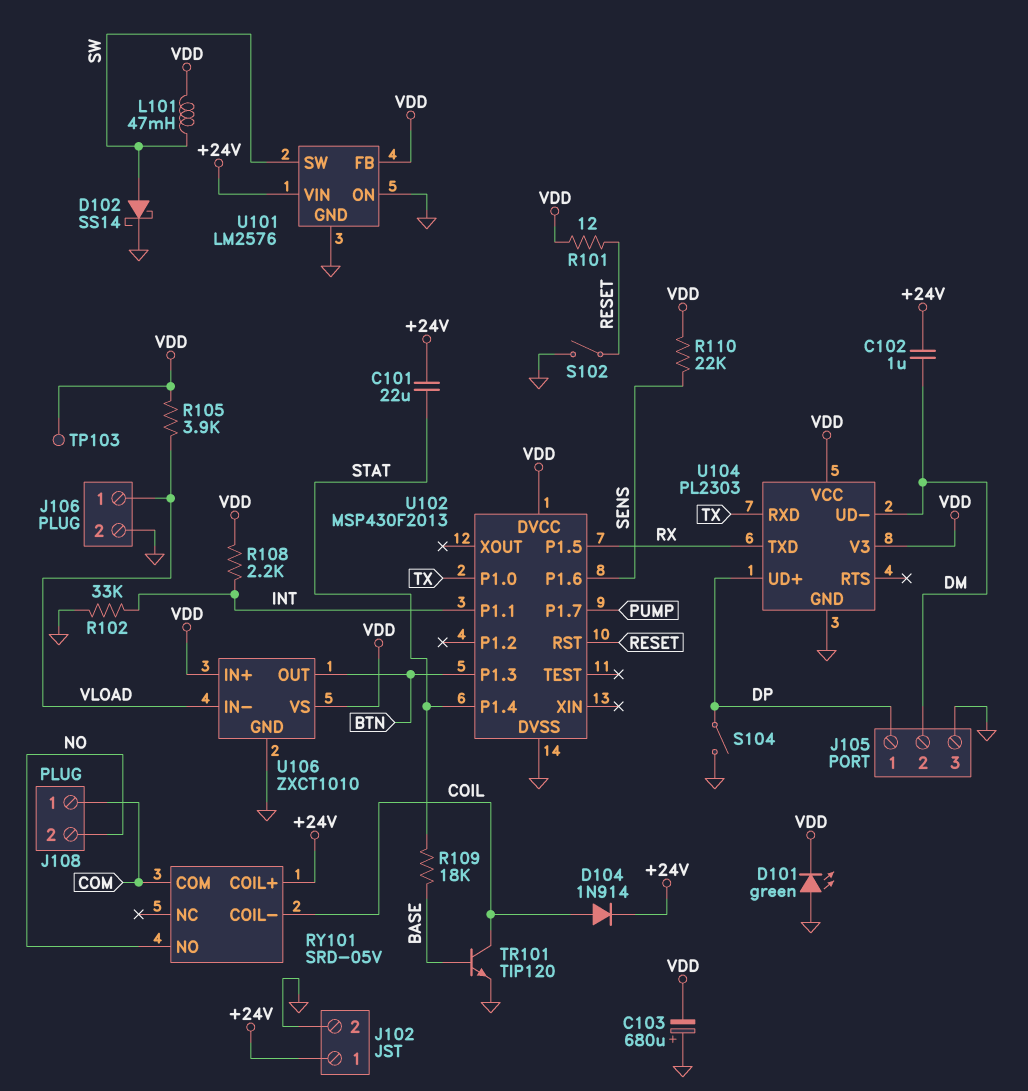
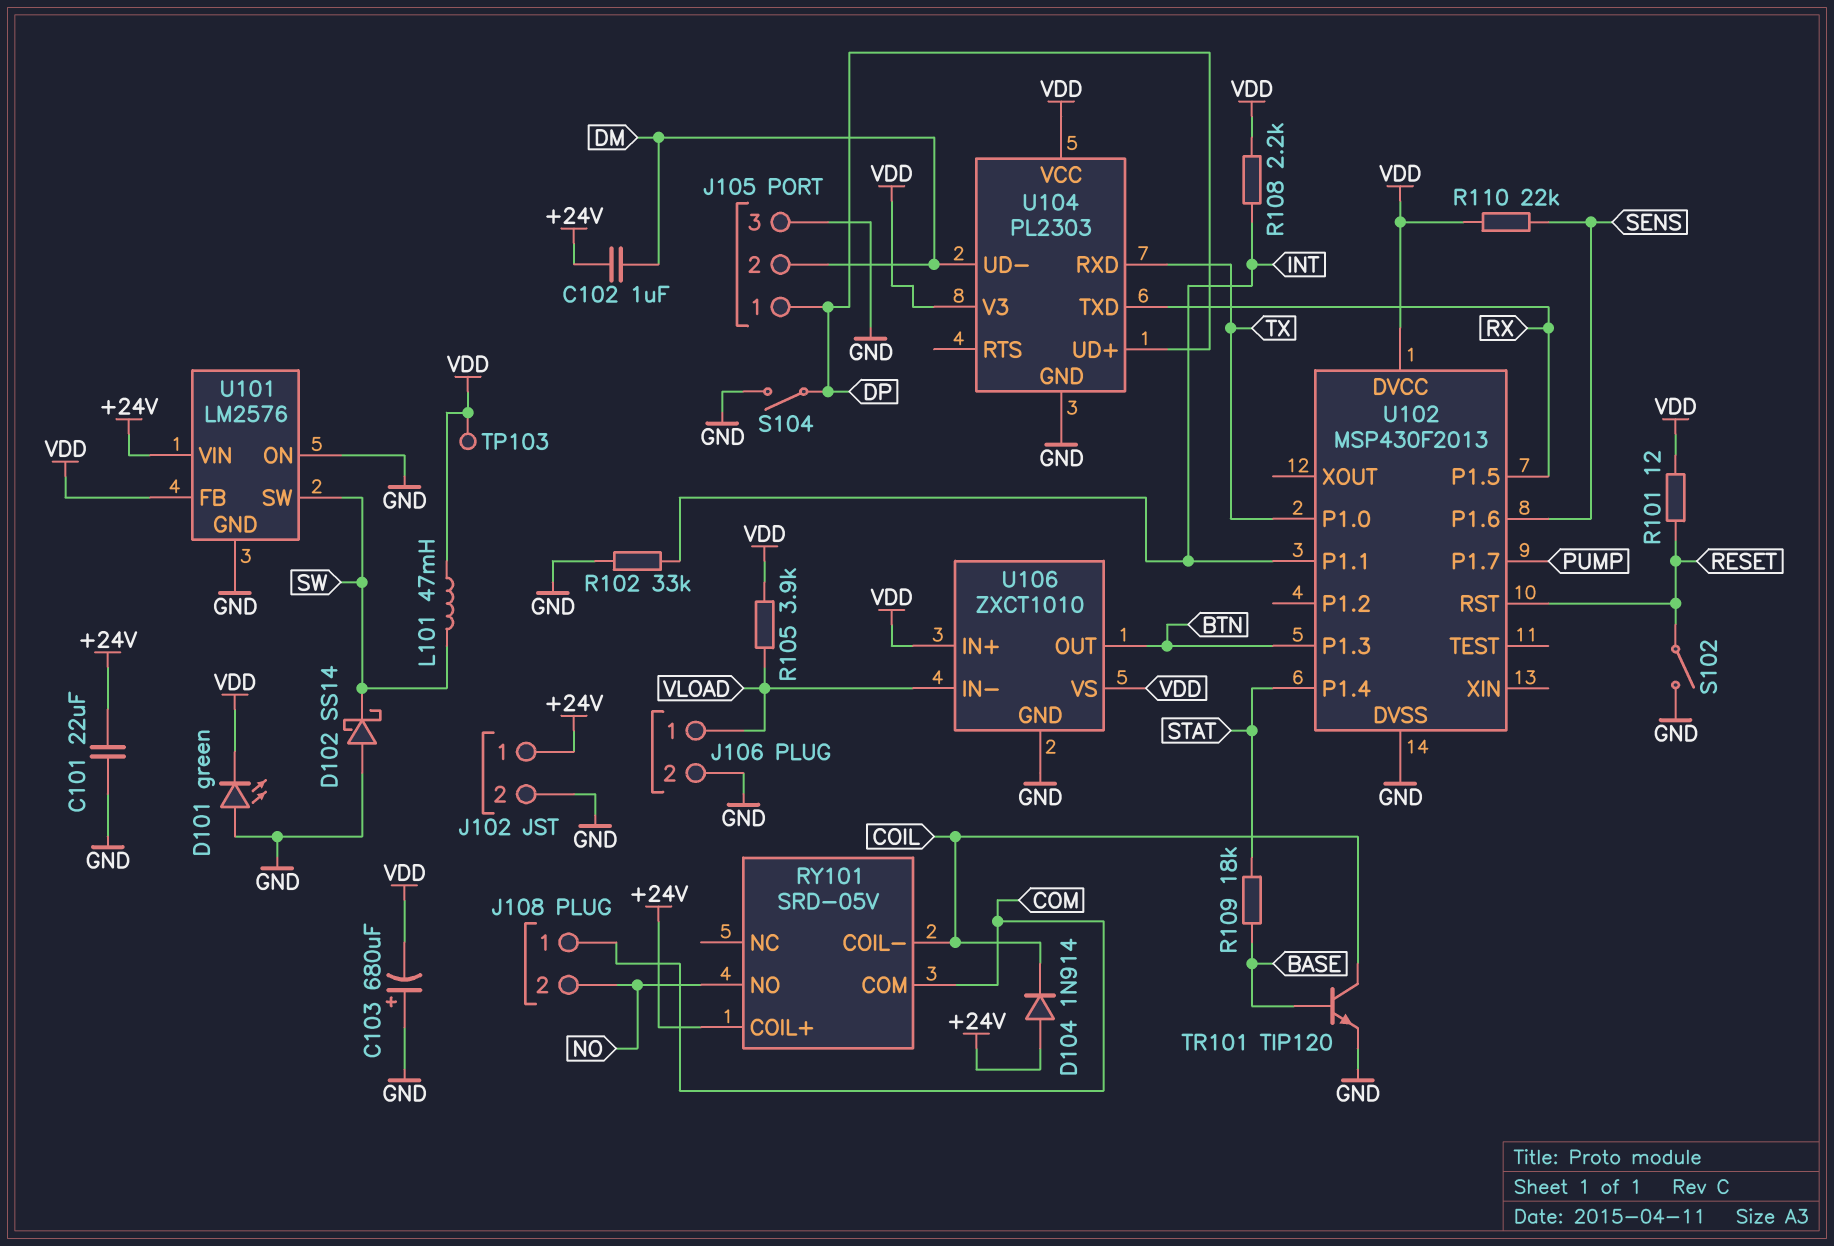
C101: 22uF (+24V, STAT) -> 22uF (+24V, GND)
D102: schottky SS14 (A SW, K GND) -> schottky SS14 (A GND, K SW)
D104: diode 1N914 (A COIL, K +24V) -> diode 1N914 (A +24V, K COIL)

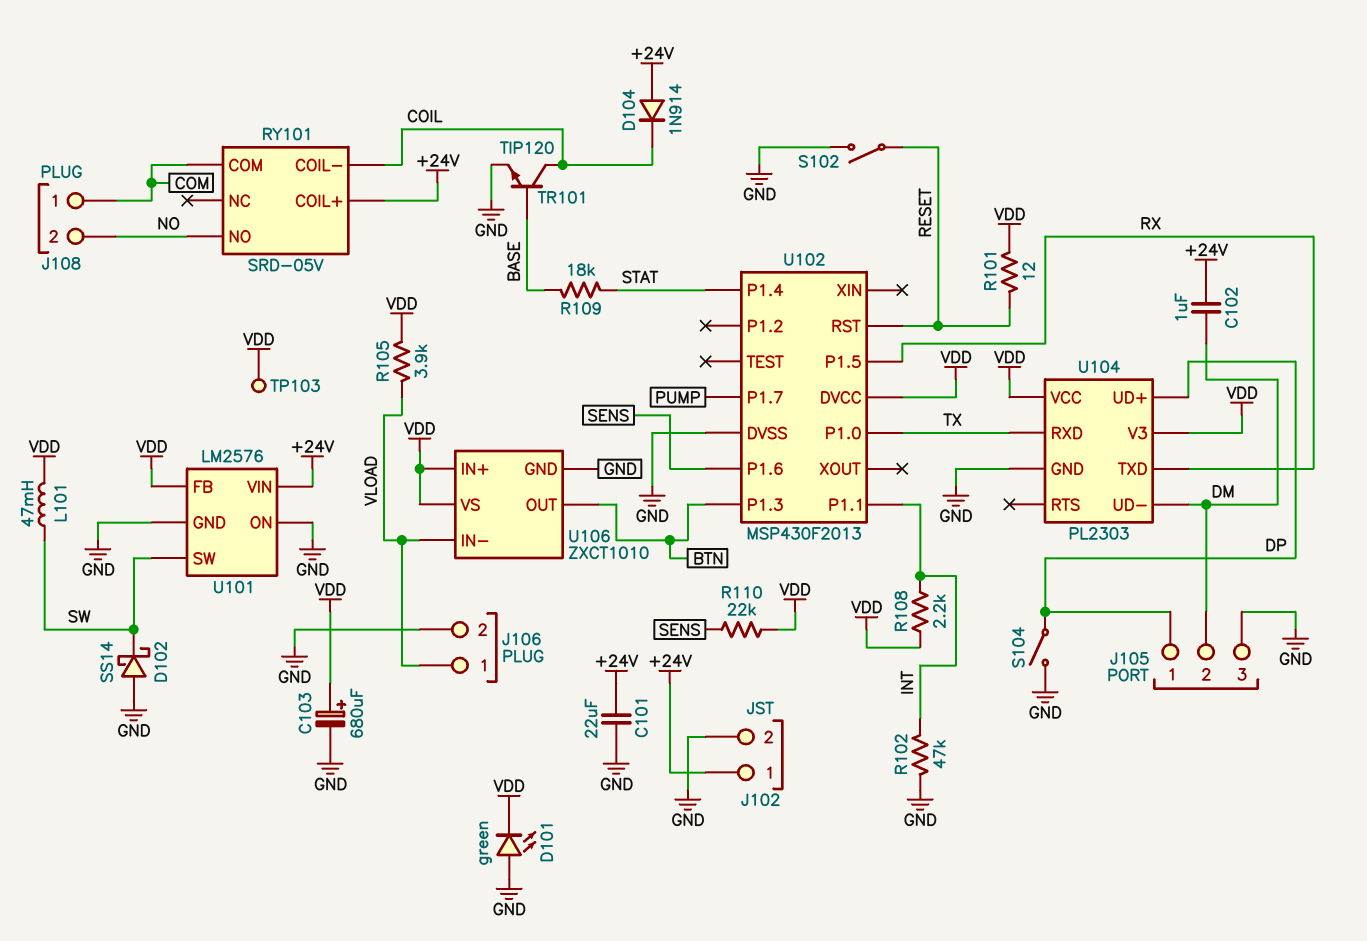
C103: 680uF (plus GND, minus VDD) -> 680uF (plus VDD, minus GND)
R102: 33k (GND, INT) -> 47k (GND, INT)

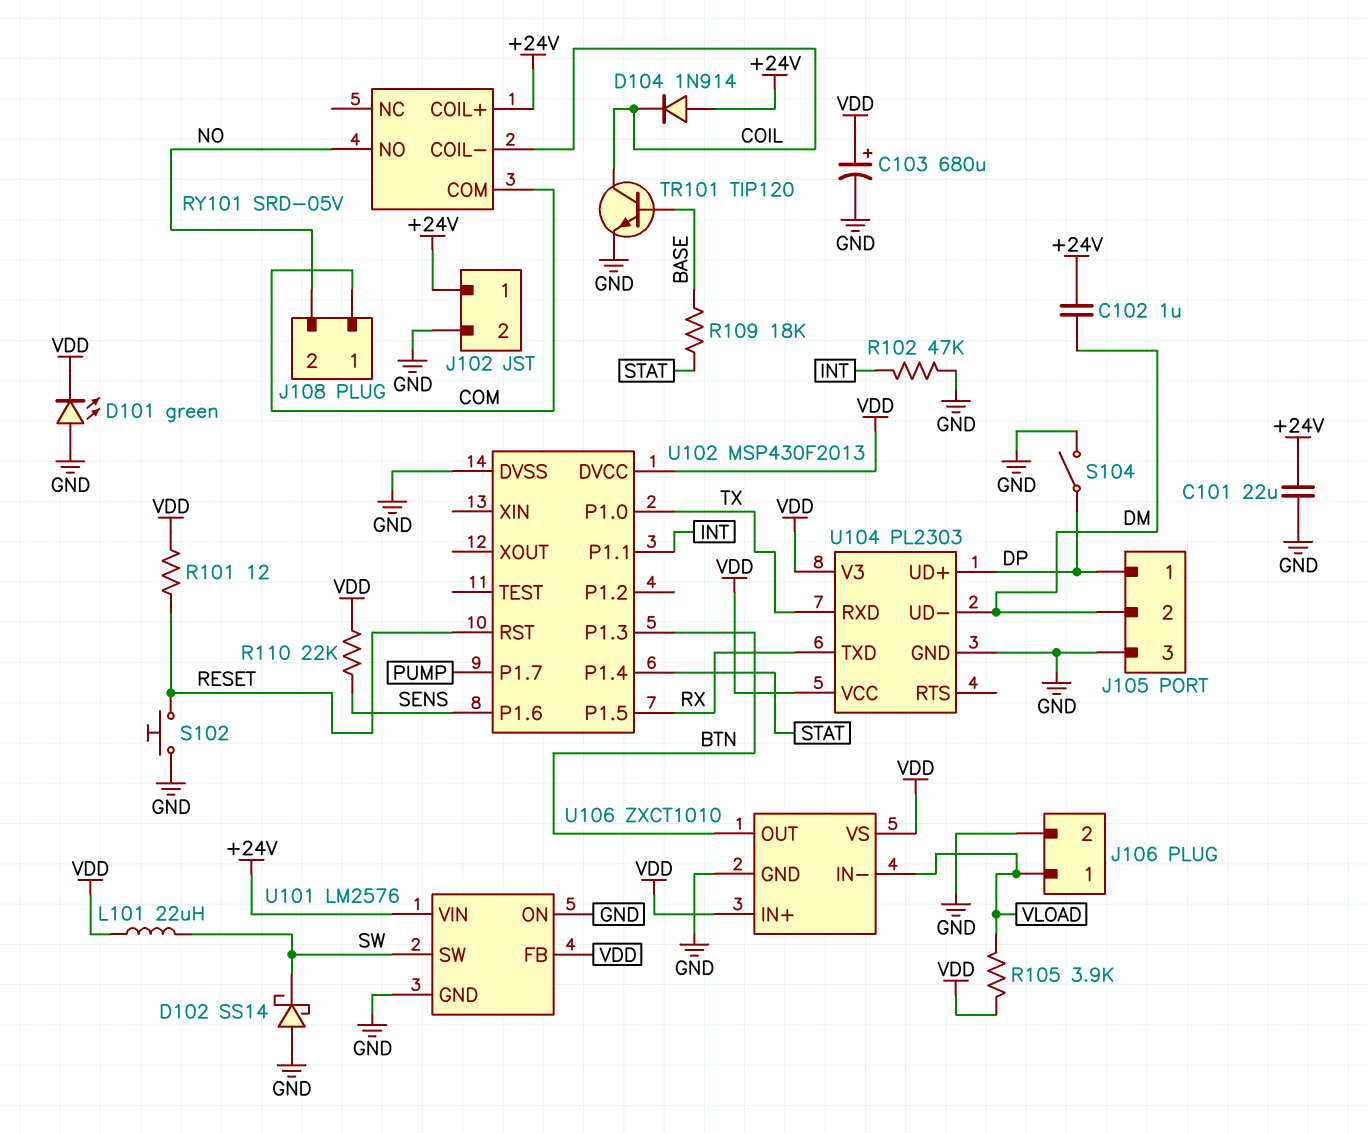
L101: 47mH (SW, VDD) -> 22uH (SW, VDD)
R108: 2.2k (INT, VDD) -> none
S102: switch (GND, RESET) -> button (GND, RESET)
TP103: test point (VDD) -> none

